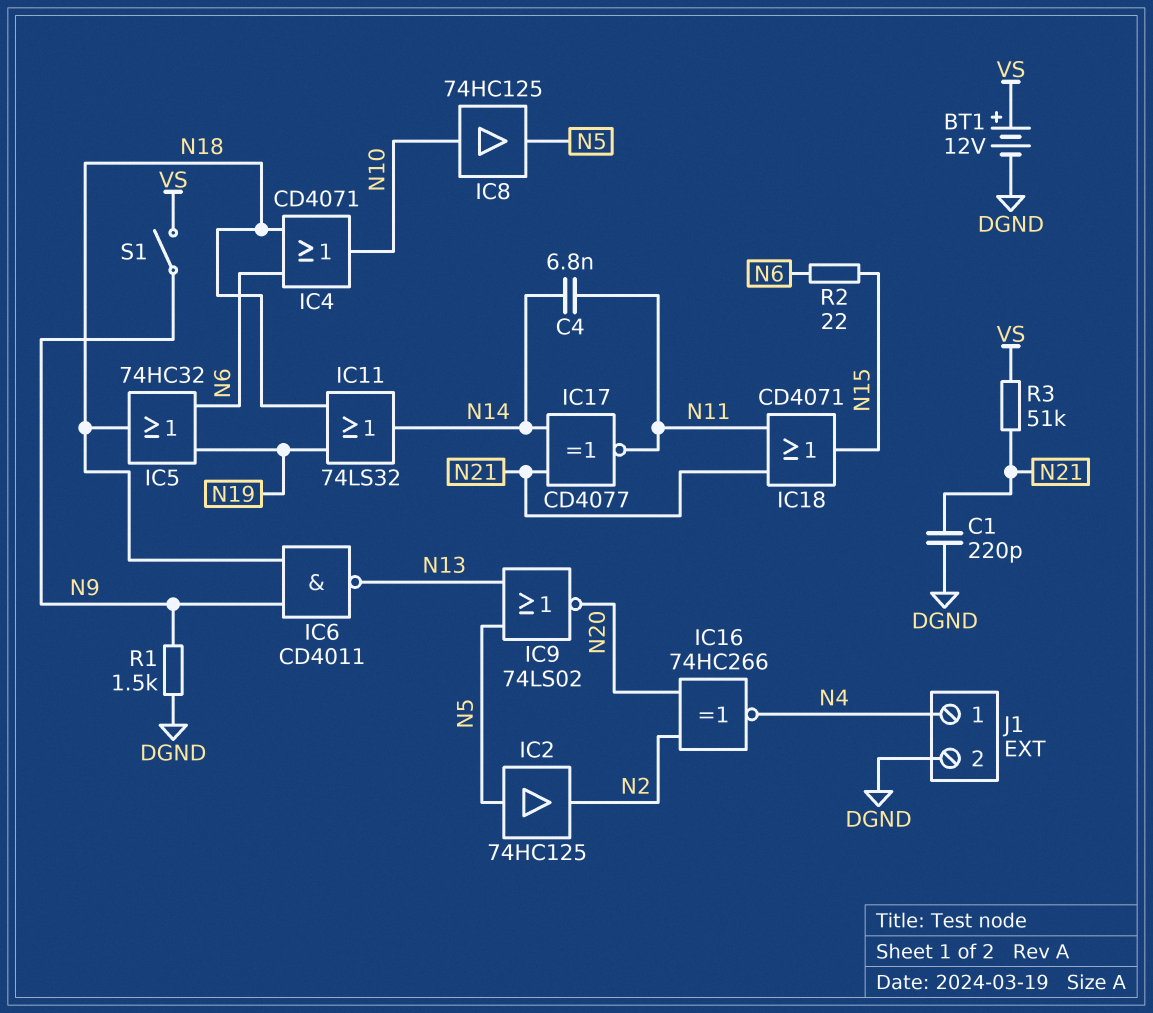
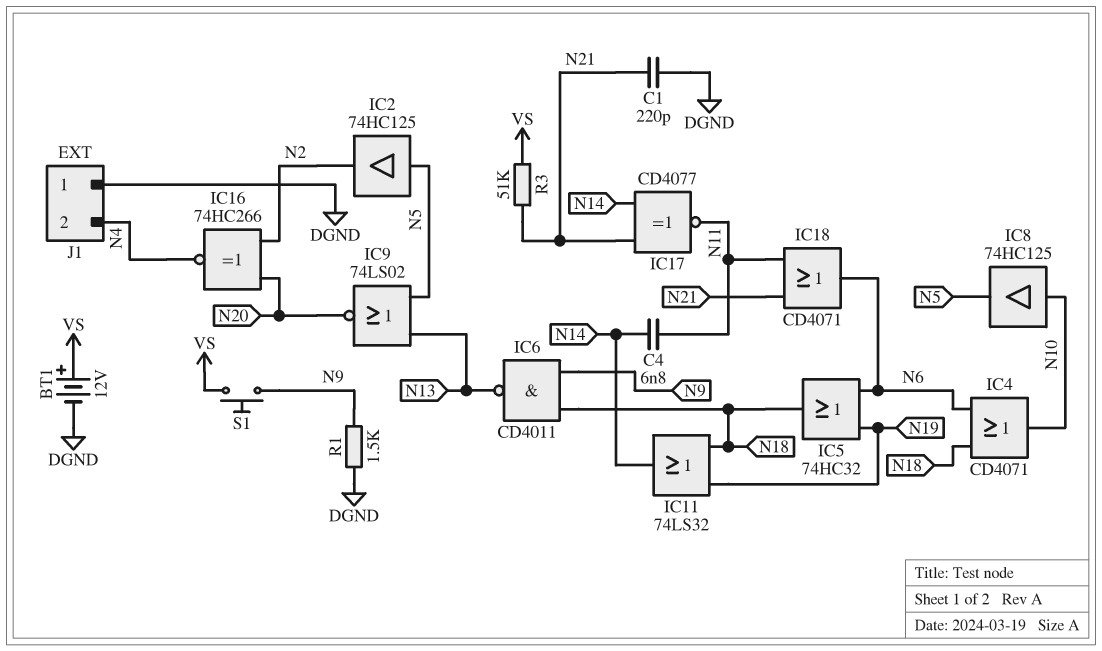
IC18: OR CD4071 (in N11, in N21, out N15) -> OR CD4071 (in N11, in N21, out N6)
J1 pin 1: N4 -> DGND
J1 pin 2: DGND -> N4
R2: 22 (N6, N15) -> none
S1: switch (N9, VS) -> button (N9, VS)

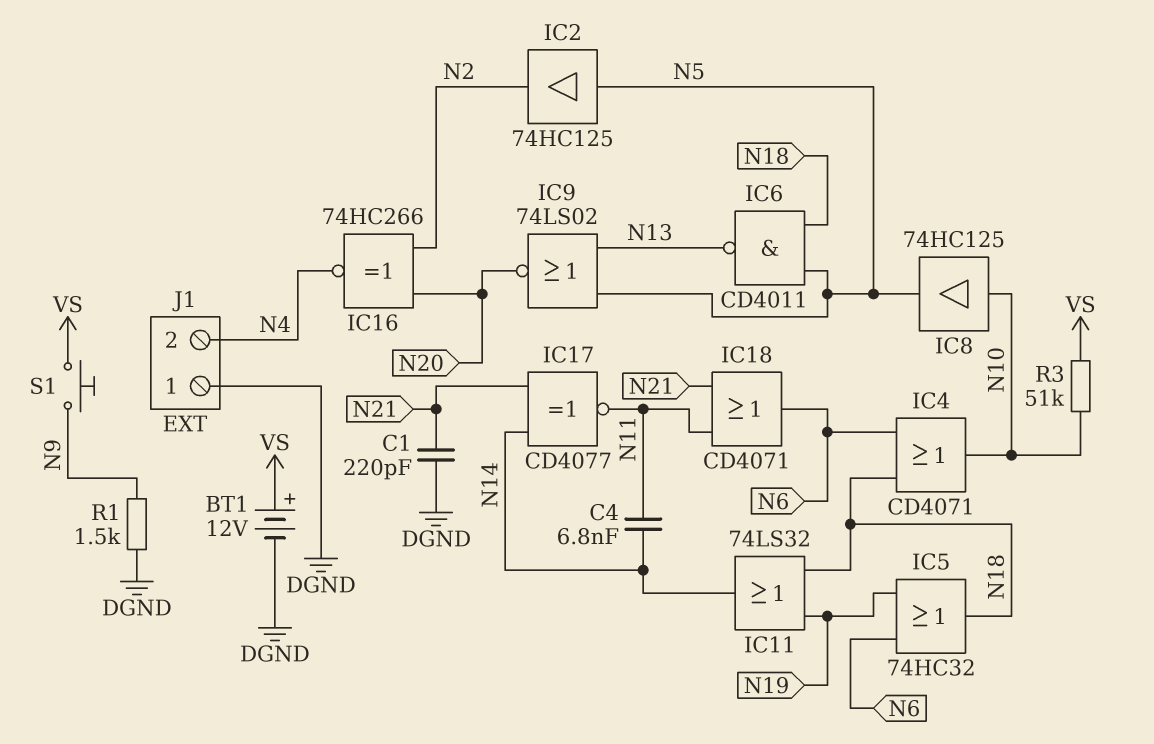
IC6: NAND CD4011 (in N9, in N18, out N13) -> NAND CD4011 (in N5, in N18, out N13)
R3: 51k (N21, VS) -> 51k (N10, VS)

